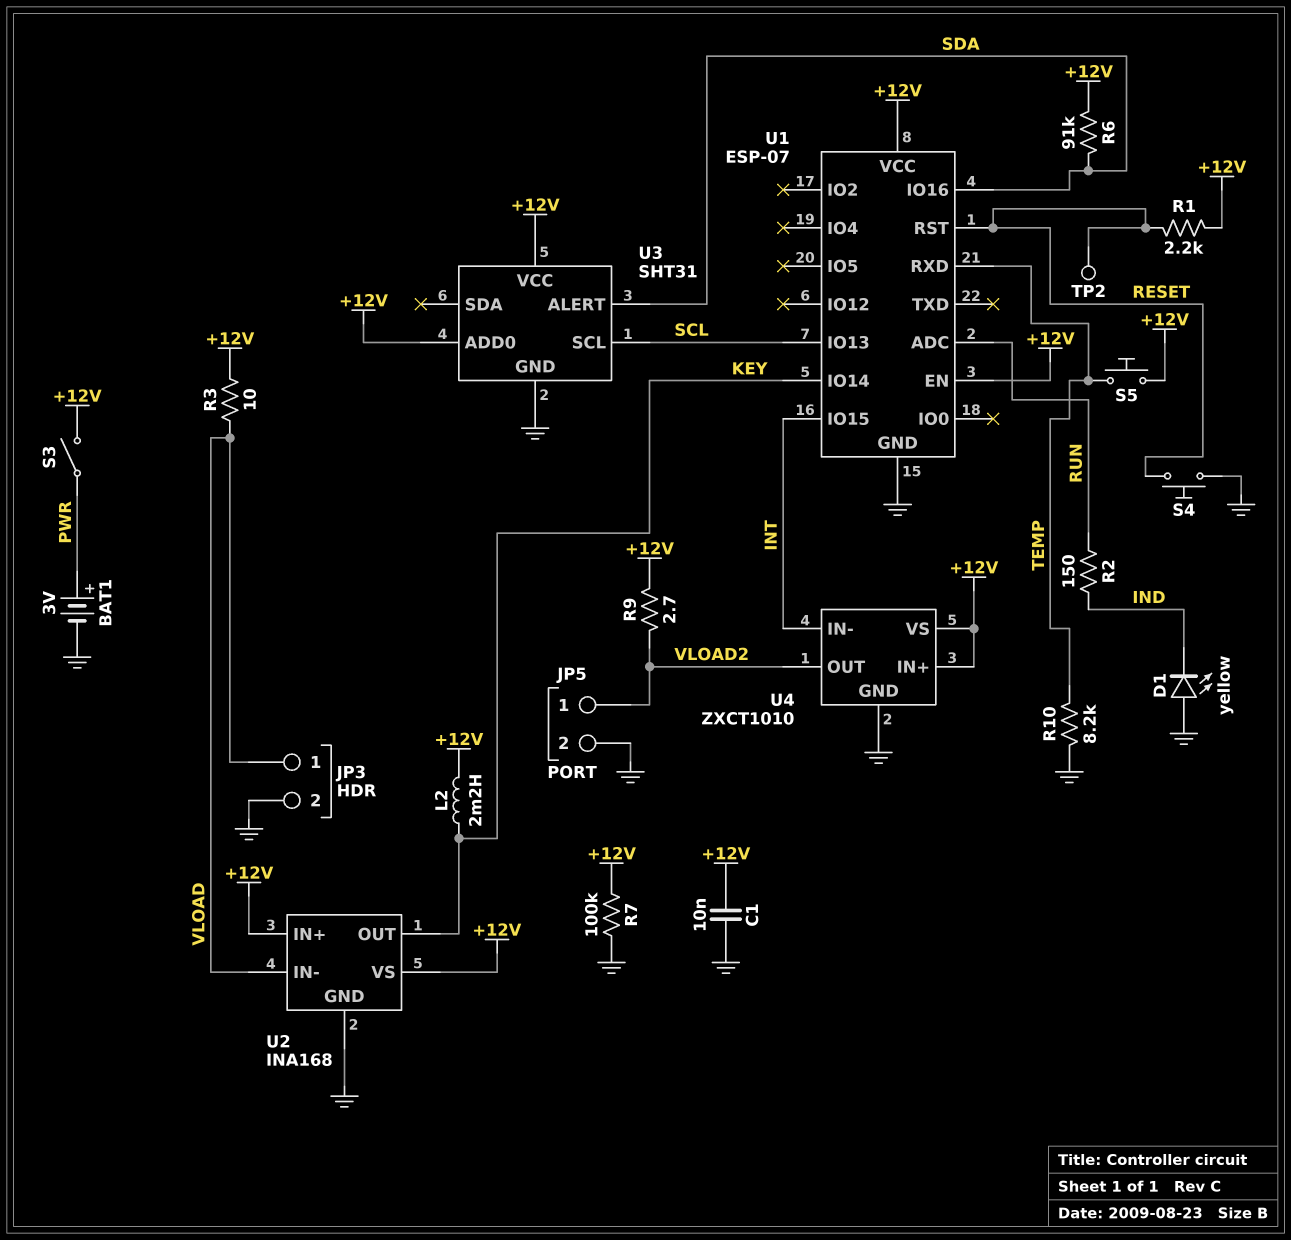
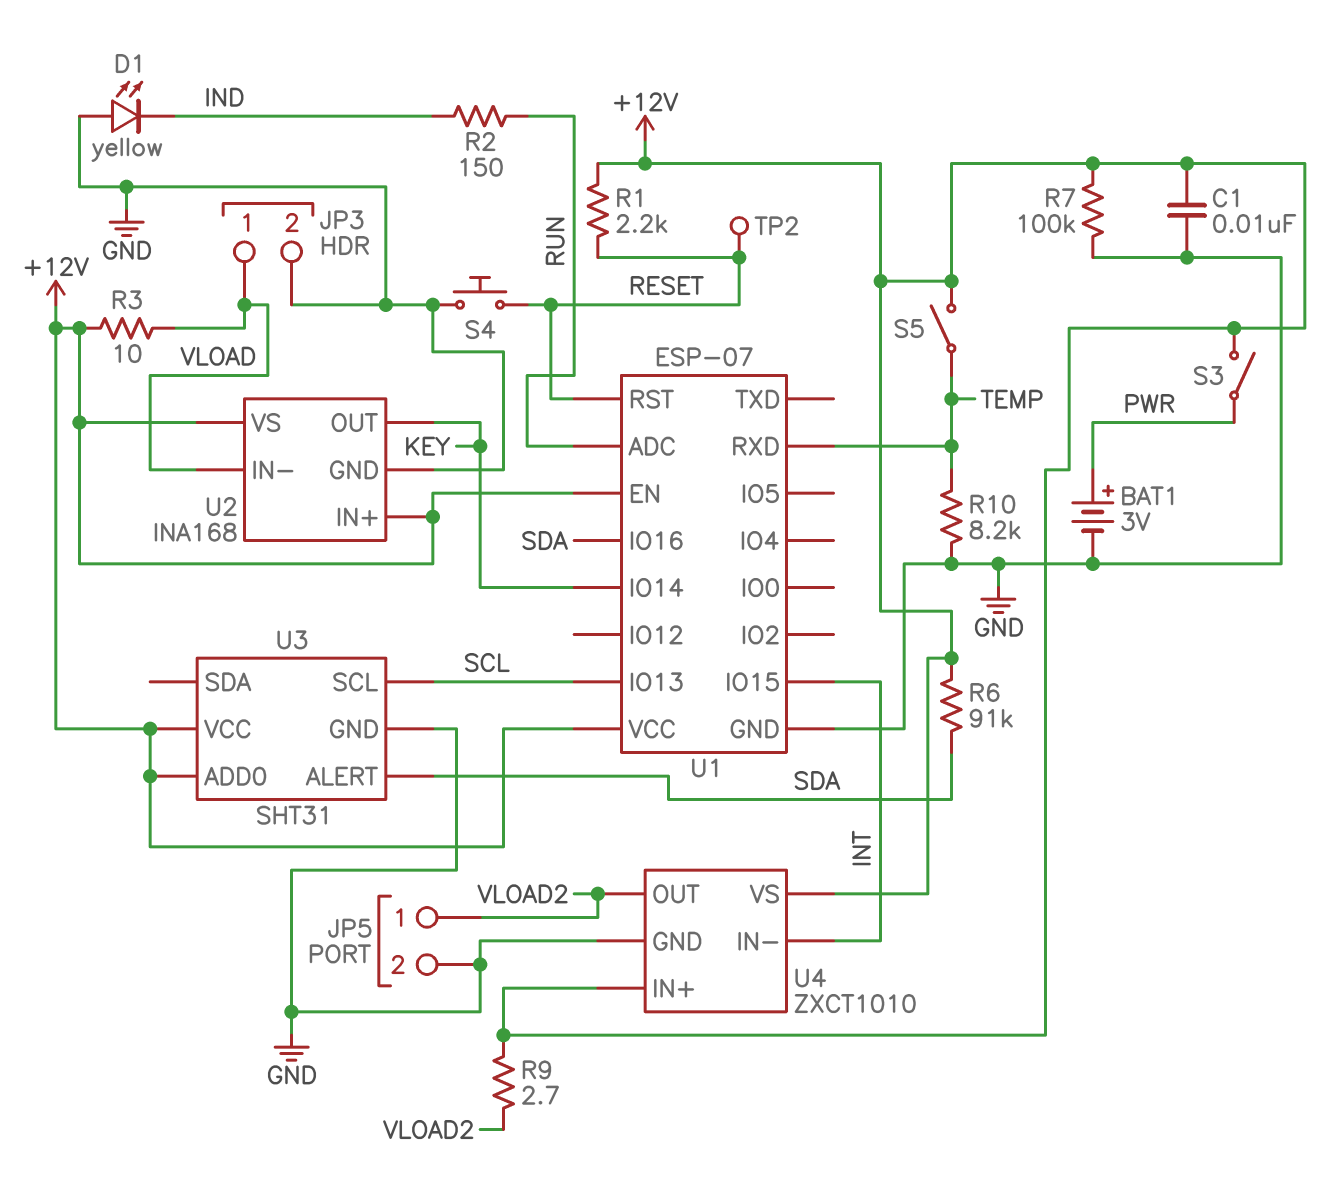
L2: 2.2mH (+12V, KEY) -> none
S5: button (+12V, TEMP) -> switch (+12V, TEMP)

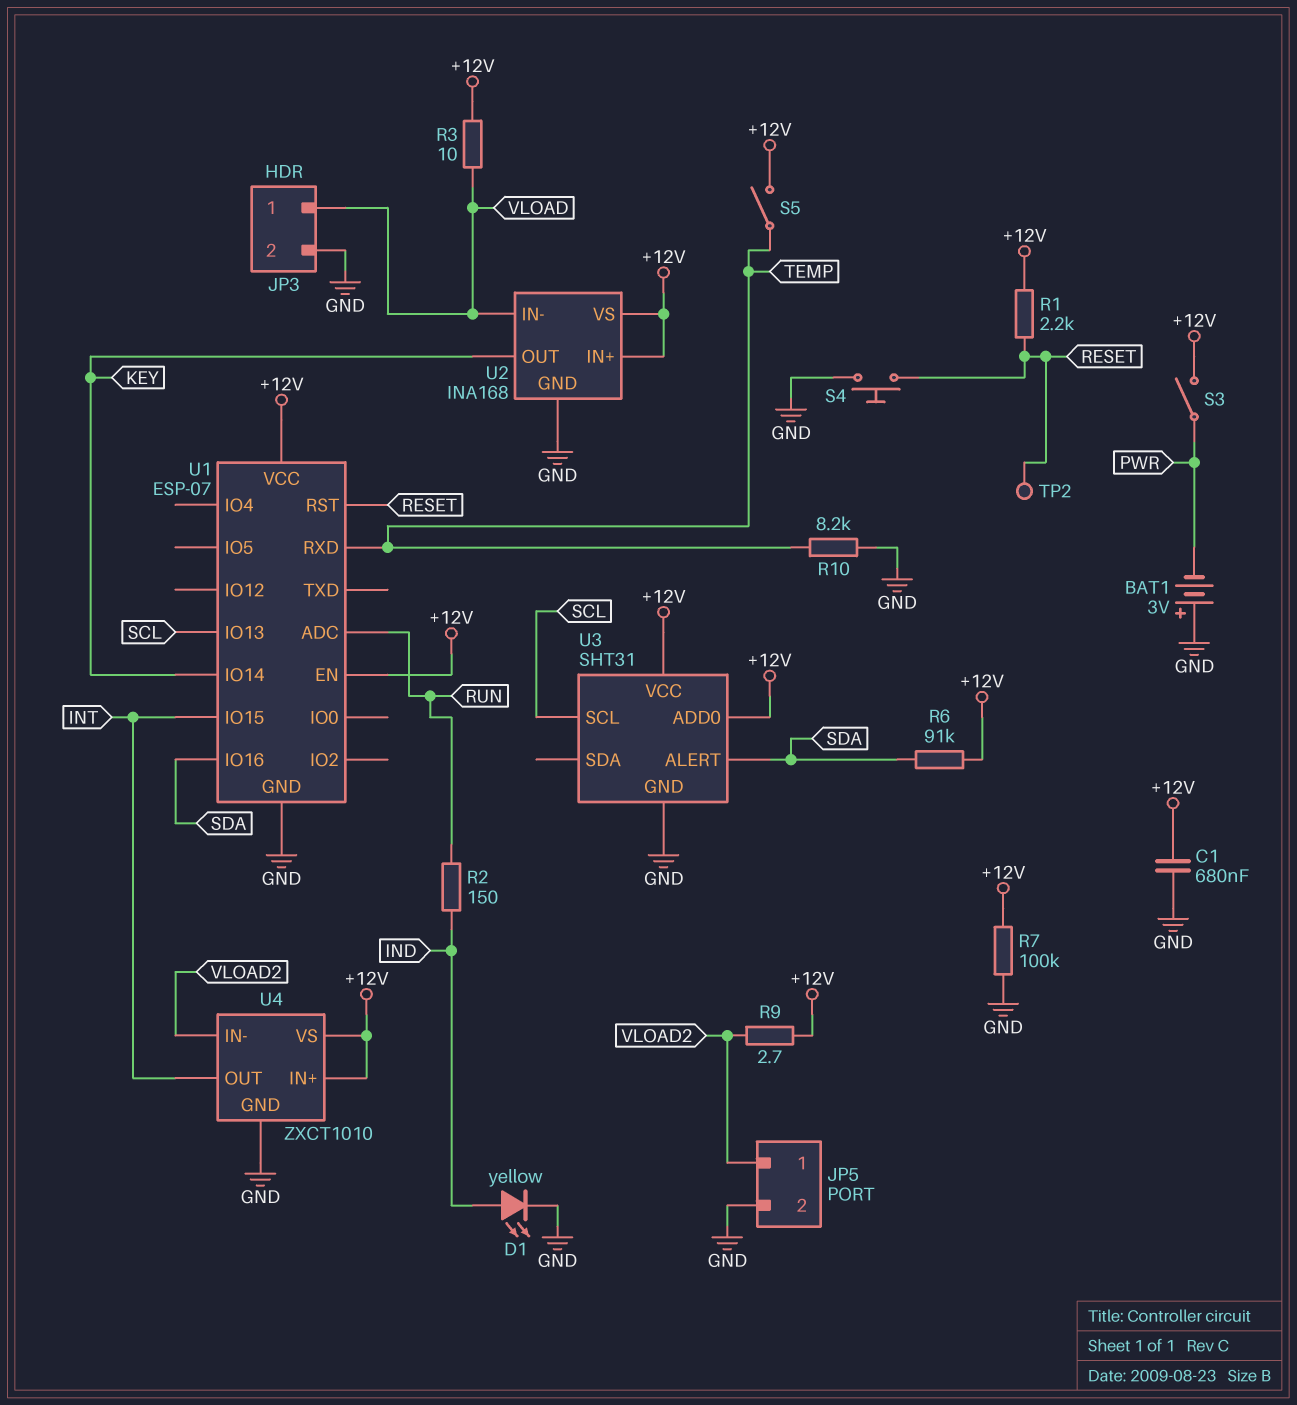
BAT1: 3V (plus PWR, minus GND) -> 3V (plus GND, minus PWR)
C1: 10nF (+12V, GND) -> 680nF (+12V, GND)
D1: LED yellow (A GND, K IND) -> LED yellow (A IND, K GND)
U4 pin IN-: INT -> VLOAD2
U4 pin OUT: VLOAD2 -> INT

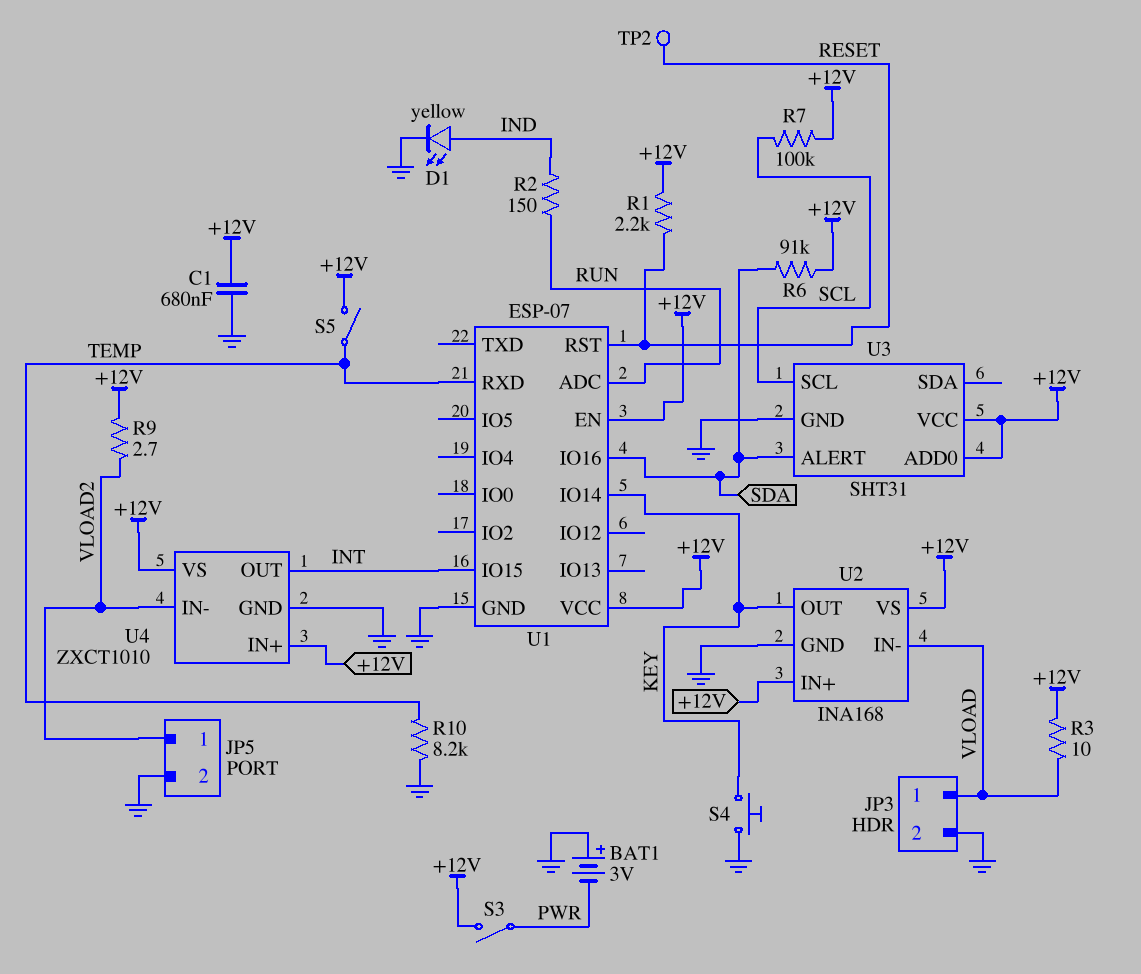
R7: 100k (+12V, GND) -> 100k (+12V, SCL)
S4: button (GND, RESET) -> button (GND, KEY)
U1 pin IO13: SCL -> none

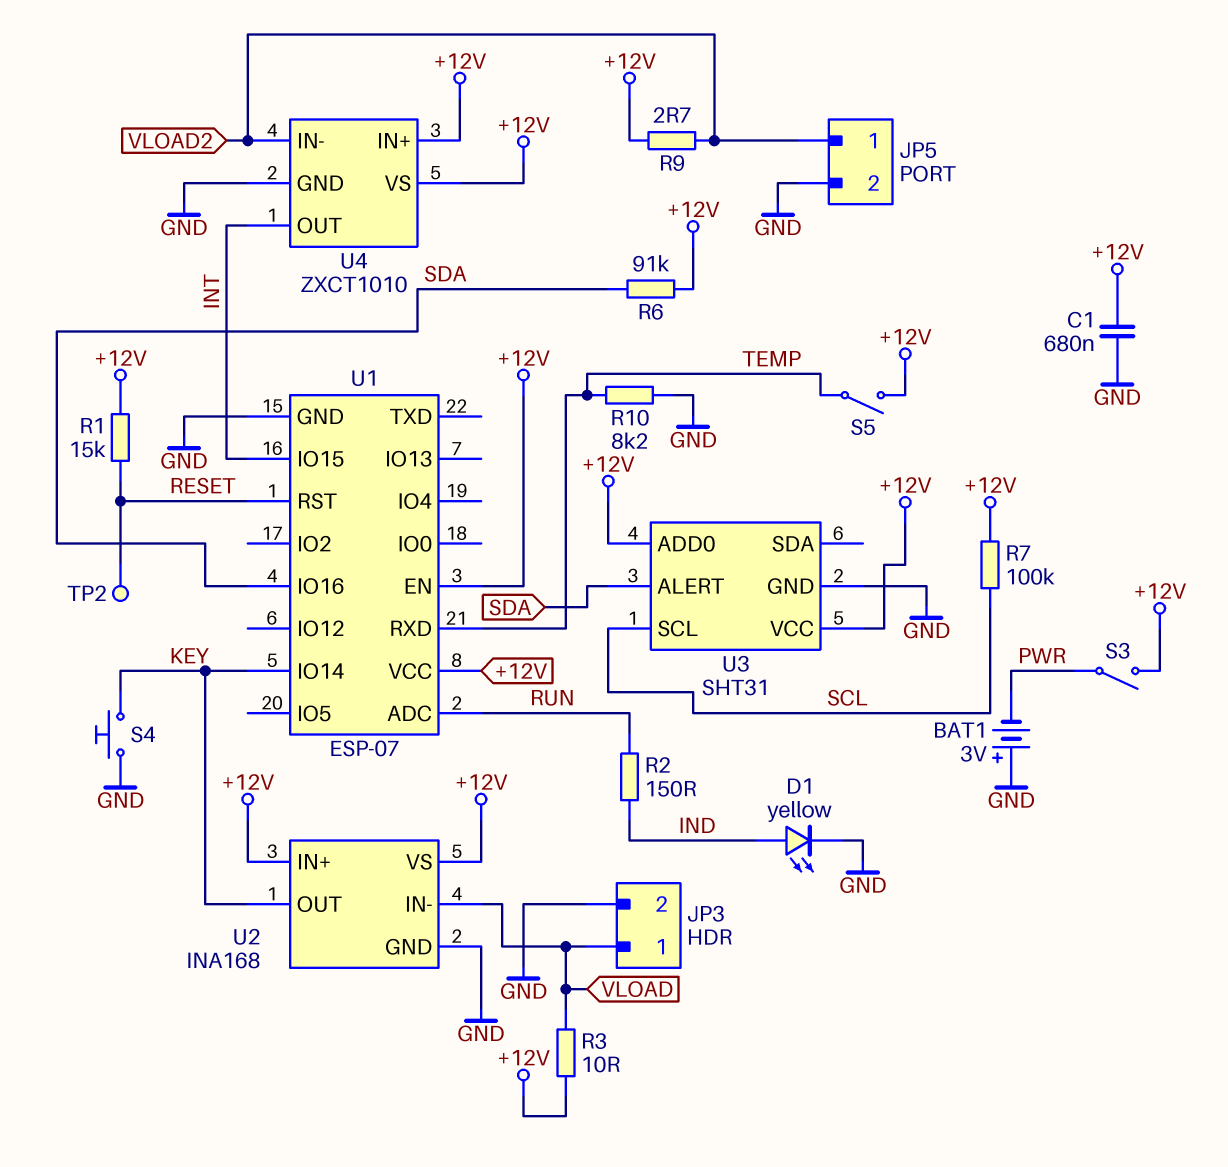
R1: 2.2k (+12V, RESET) -> 15k (+12V, RESET)

